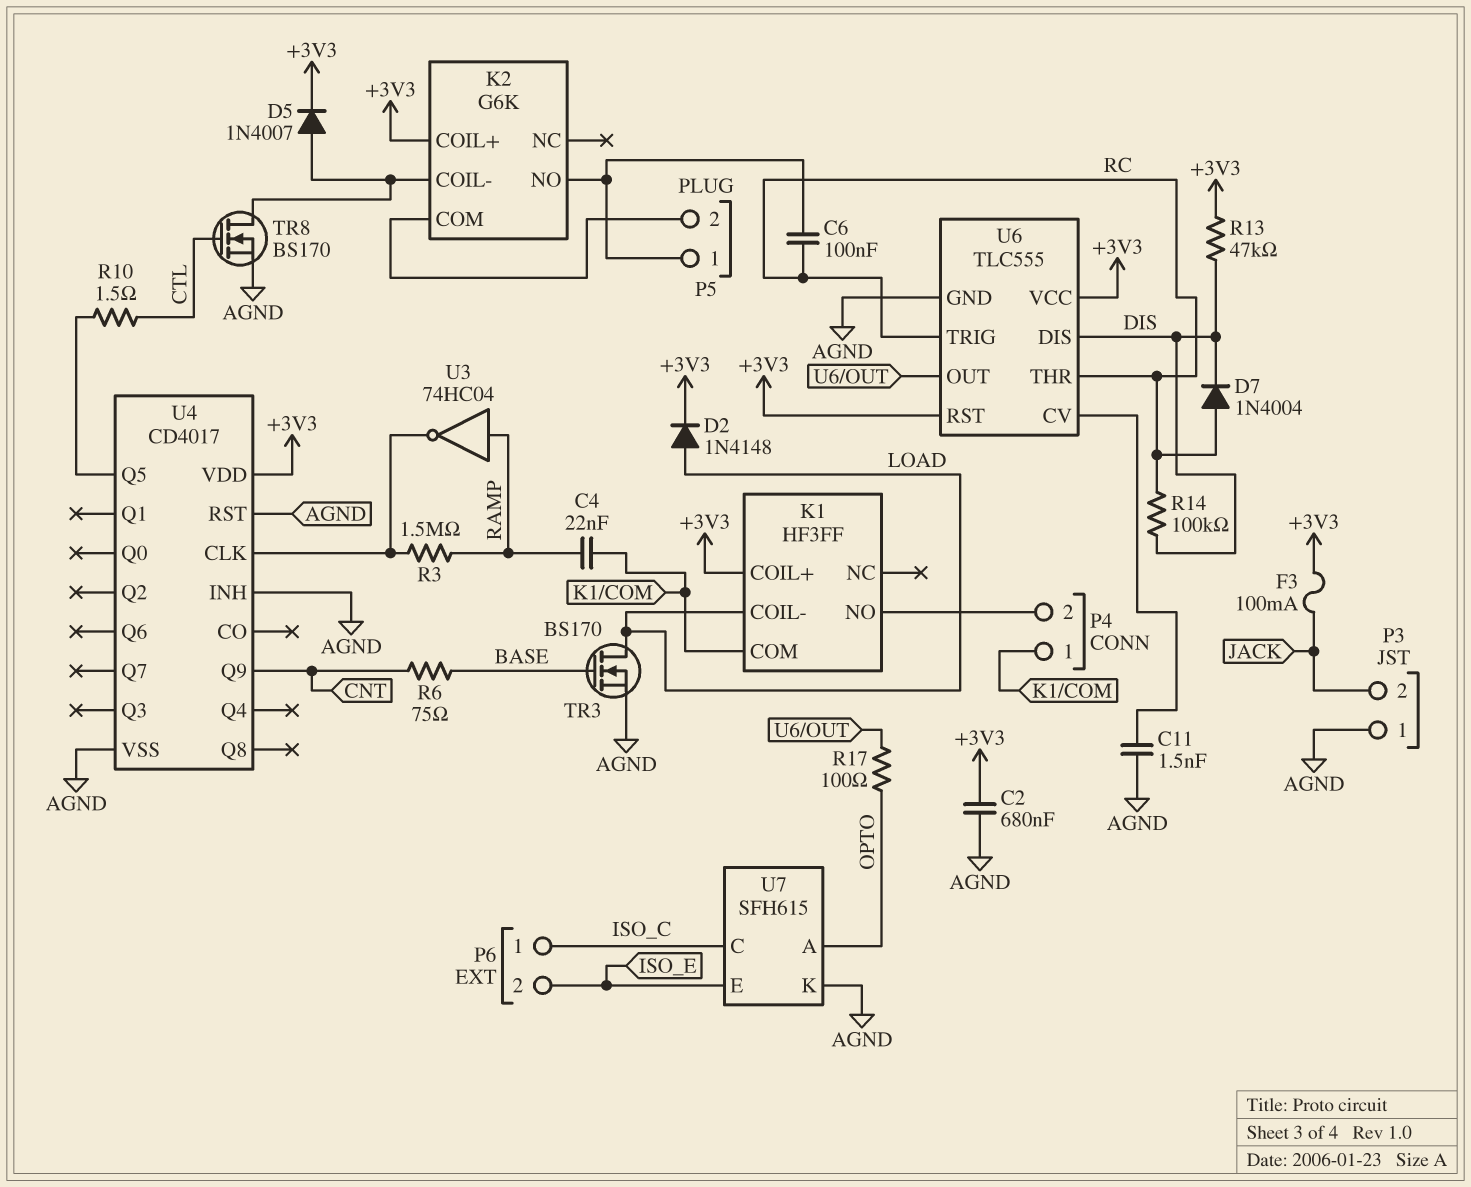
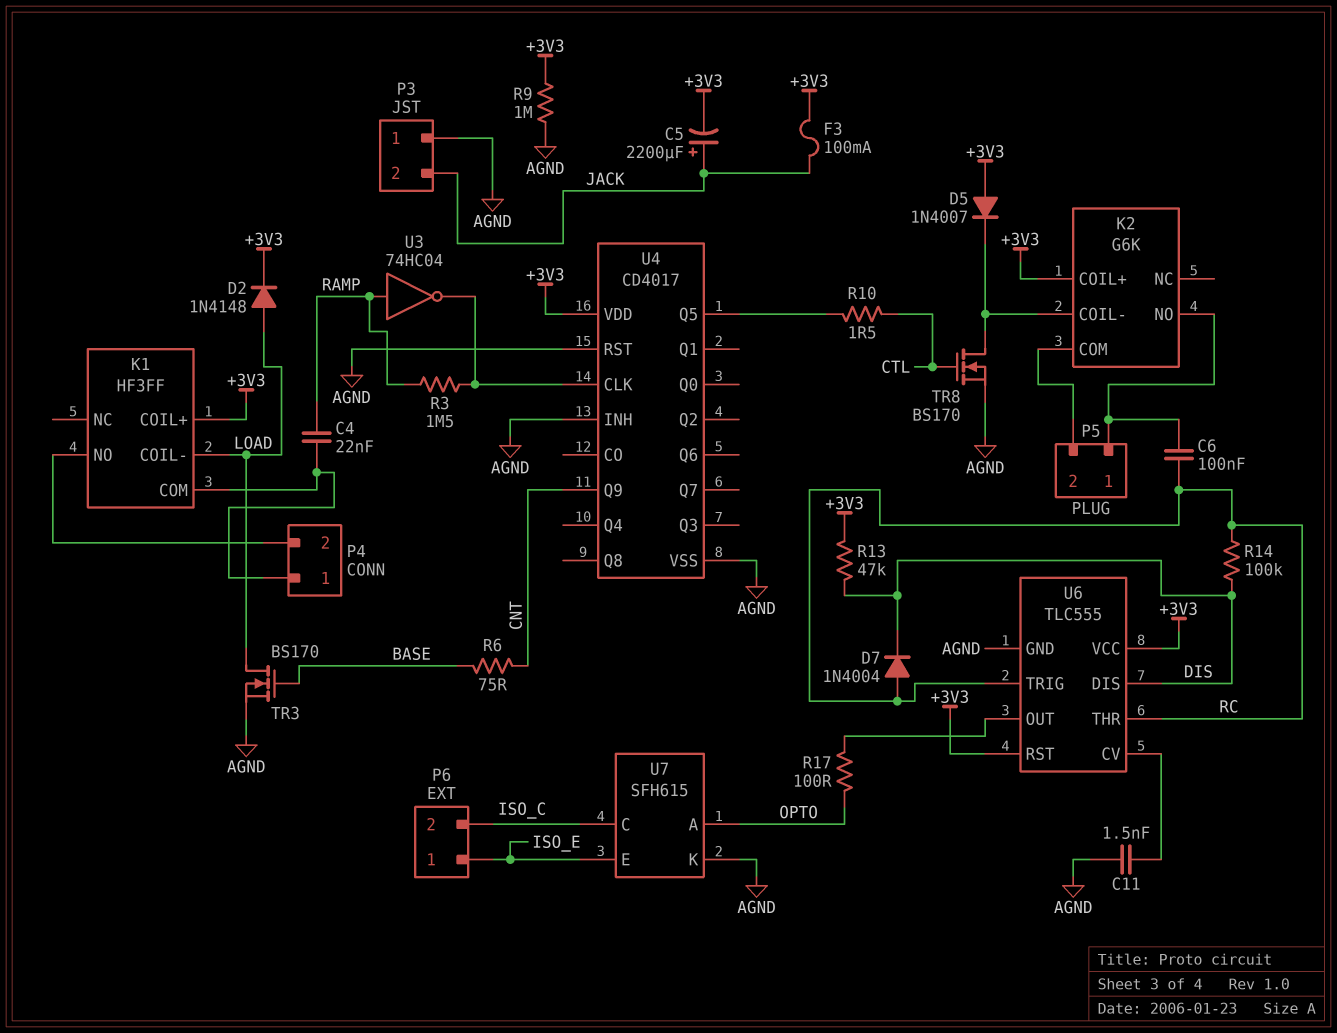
C2: 680nF (+3V3, AGND) -> none
C5: none -> 2200uF (plus JACK, minus +3V3)
D5: diode 1N4007 (A K2/COIL-, K +3V3) -> diode 1N4007 (A +3V3, K K2/COIL-)
P6 pin 1: ISO_C -> ISO_E
P6 pin 2: ISO_E -> ISO_C
R9: none -> 1M (+3V3, AGND)

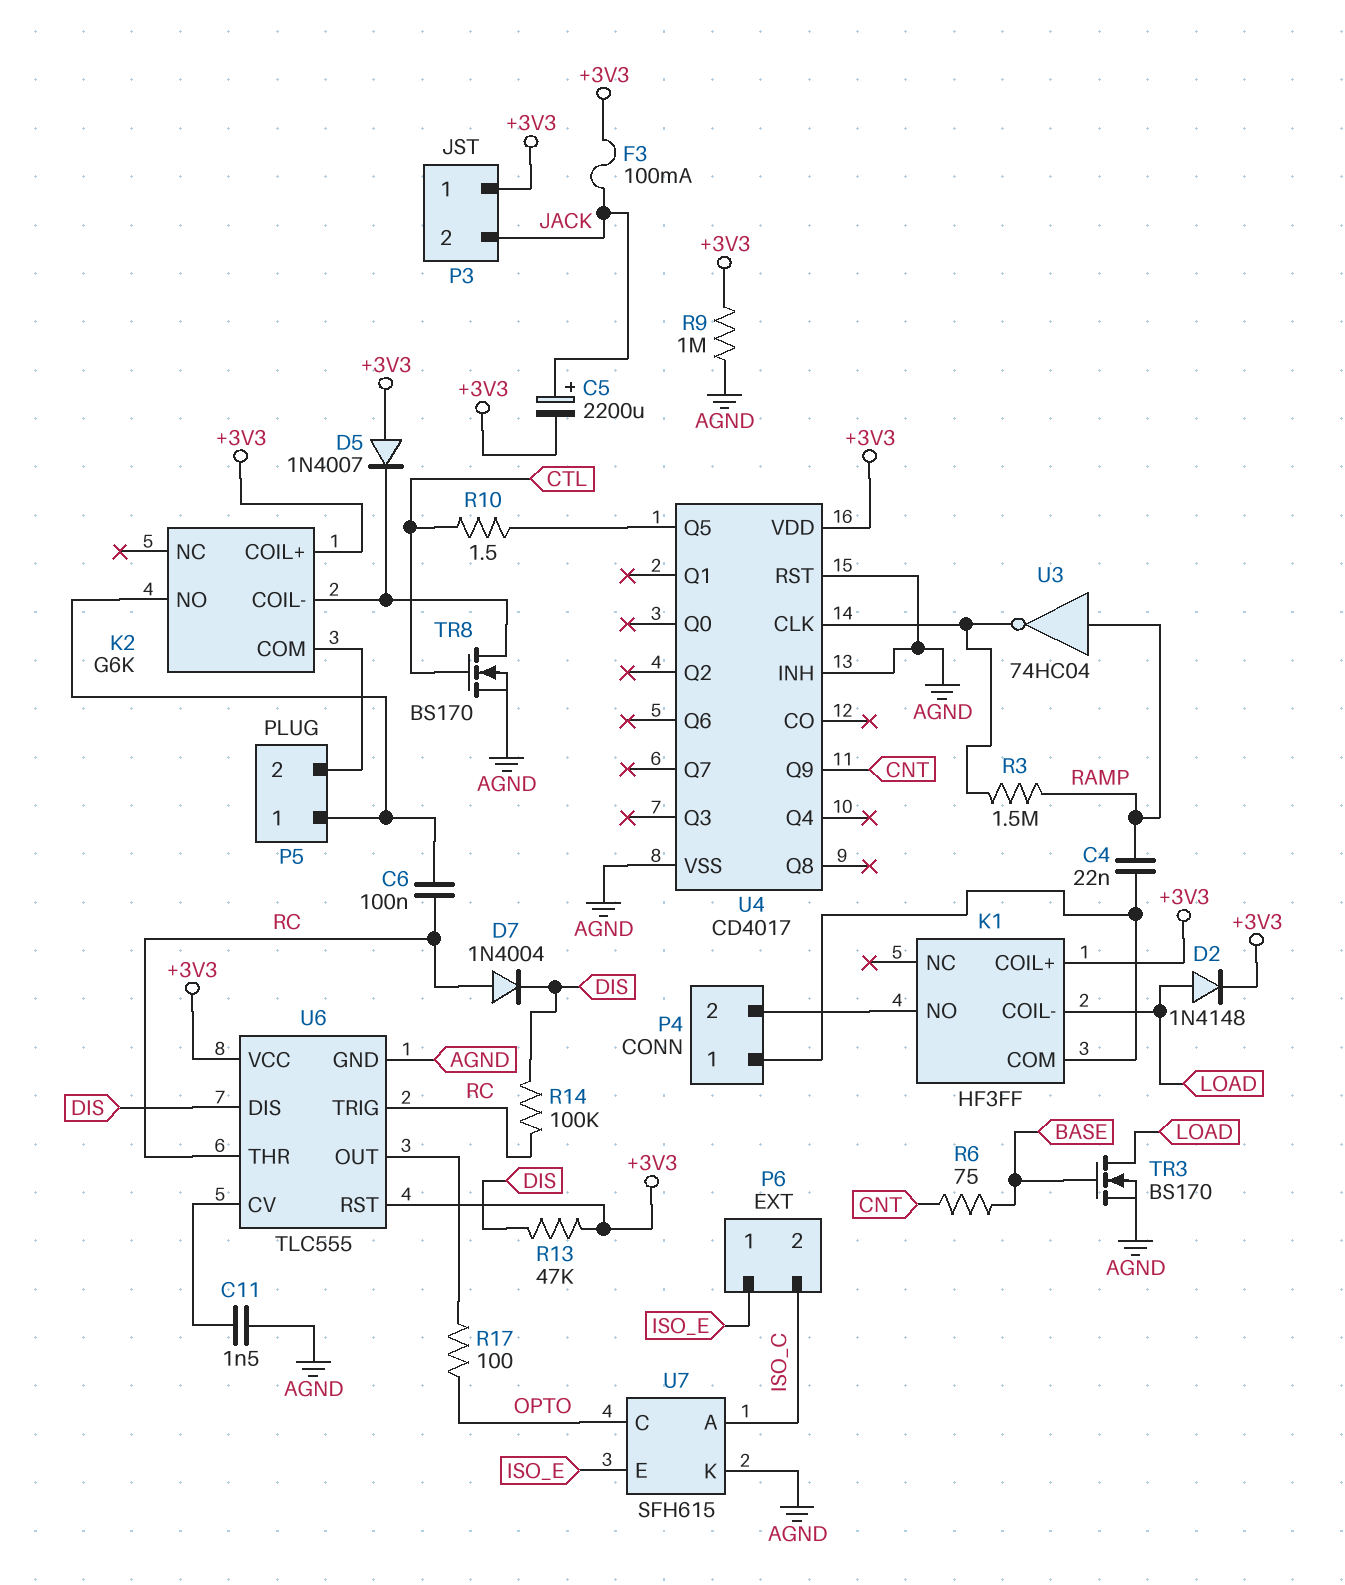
P3 pin 1: AGND -> +3V3
U7 pin A: OPTO -> ISO_C
U7 pin C: ISO_C -> OPTO

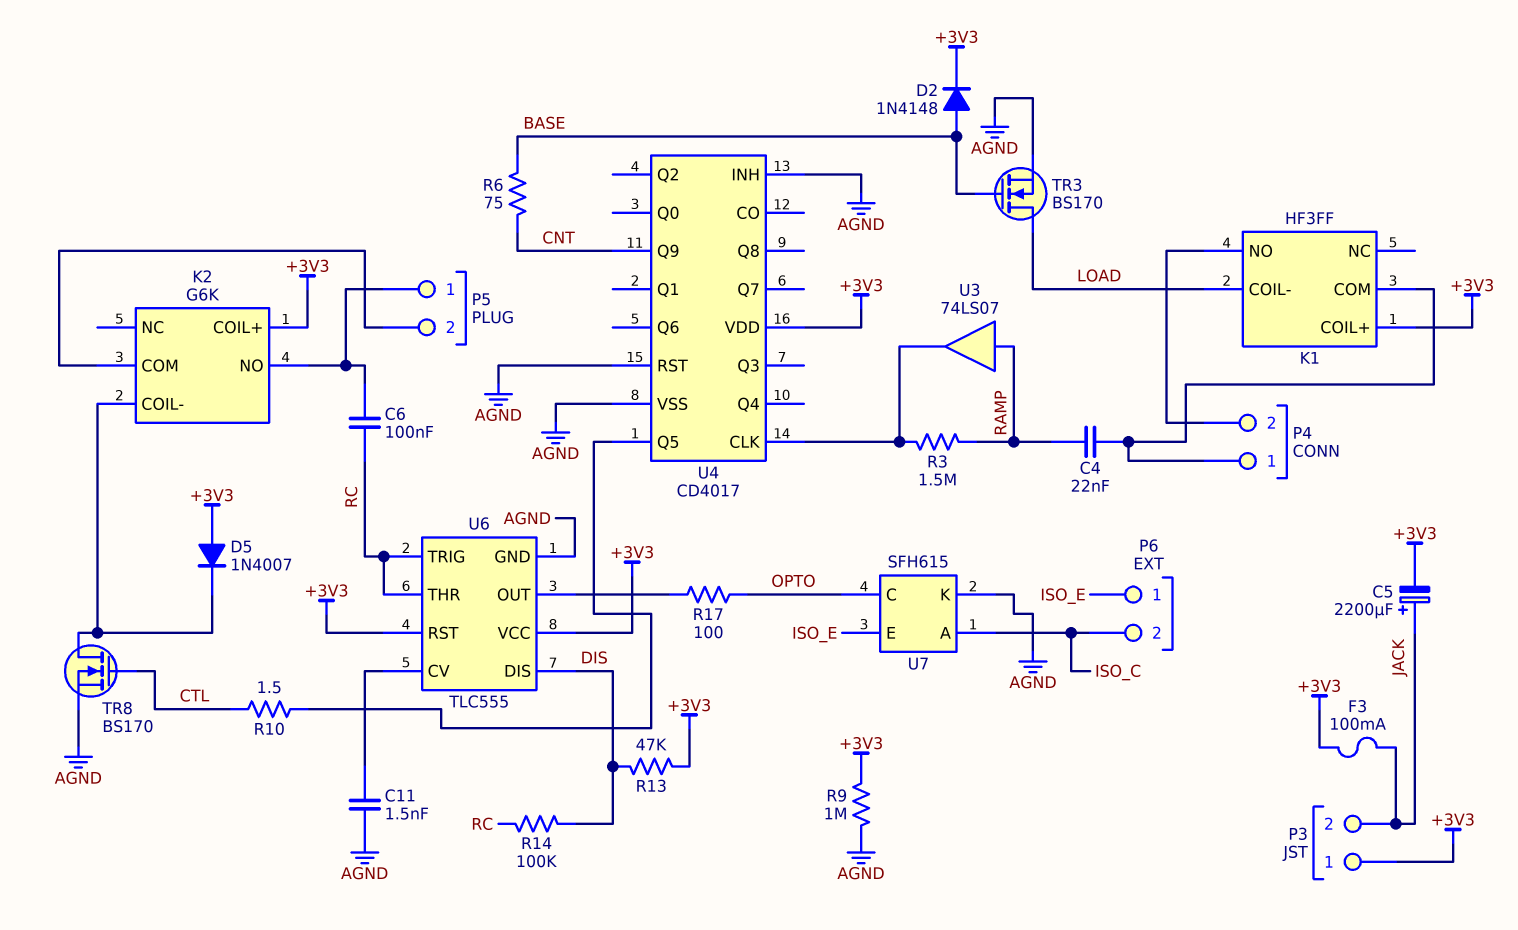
D2: diode 1N4148 (A LOAD, K +3V3) -> diode 1N4148 (A BASE, K +3V3)
D7: diode 1N4004 (A RC, K DIS) -> none
U3: NOT 74HC04 (in RAMP, out U4/CLK) -> buffer 74LS07 (in RAMP, out U4/CLK)

